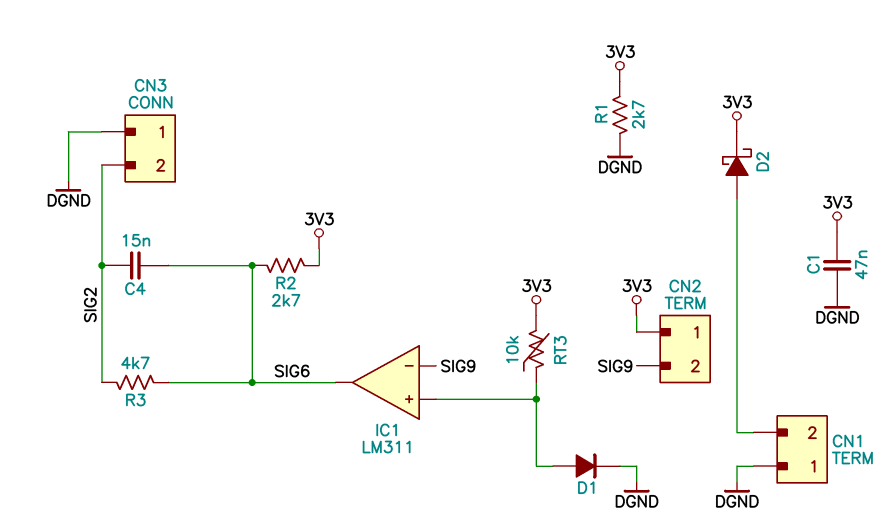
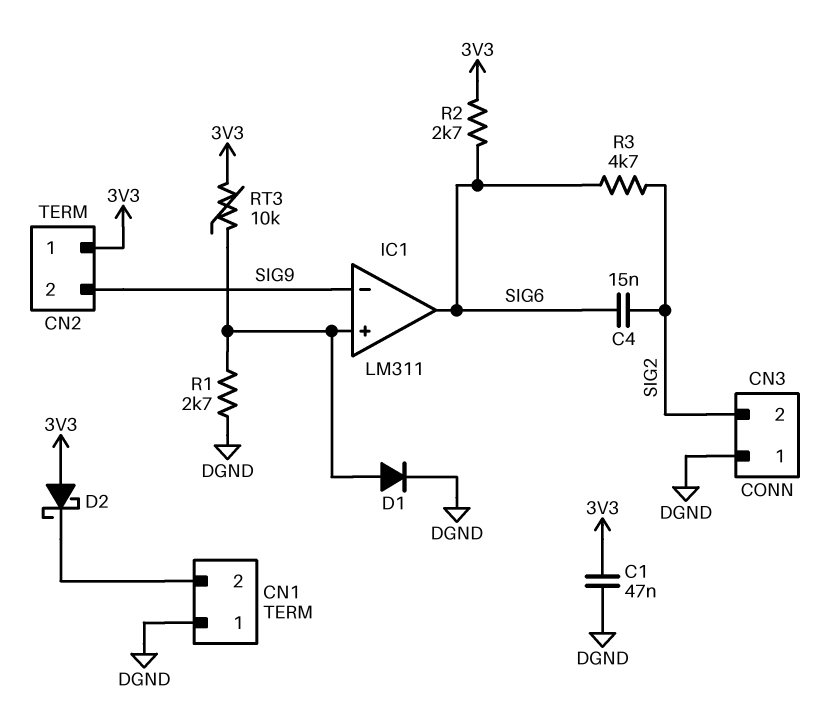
D2: schottky (A CN1/2, K 3V3) -> schottky (A 3V3, K CN1/2)
R1: 2.7k (3V3, DGND) -> 2.7k (DGND, IC1/in+)

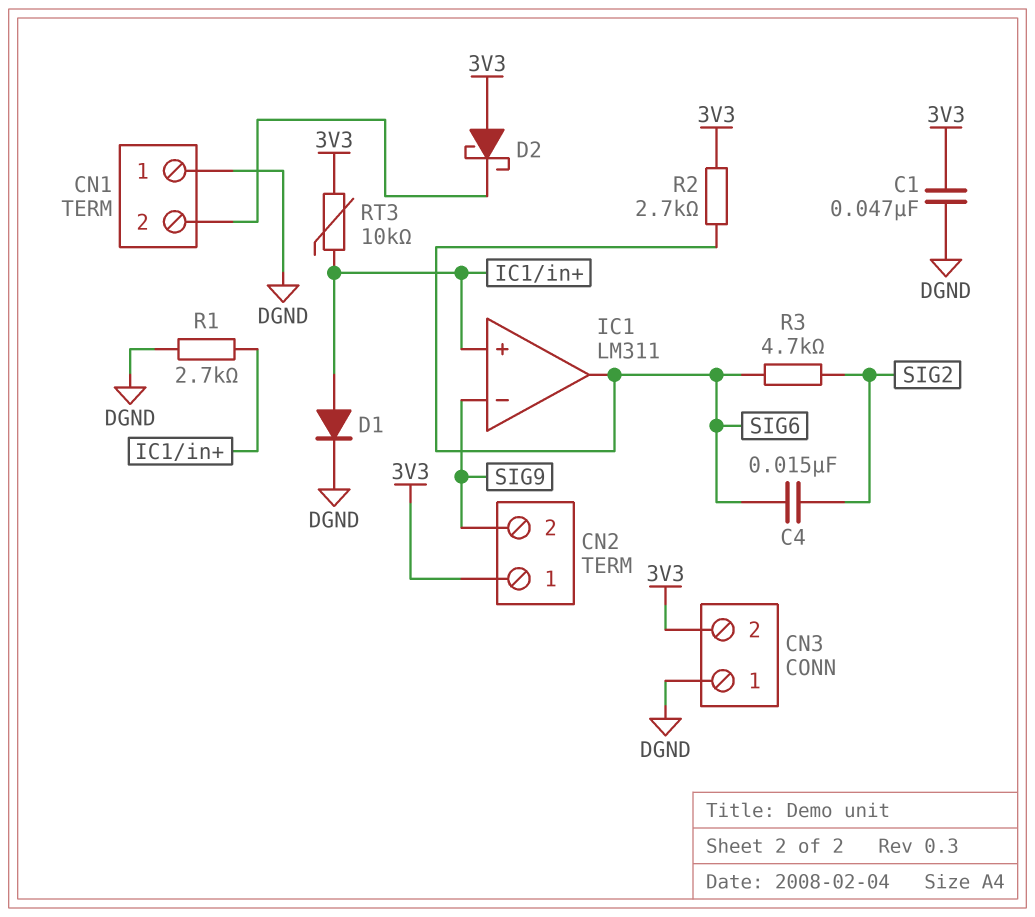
CN3 pin 2: SIG2 -> 3V3

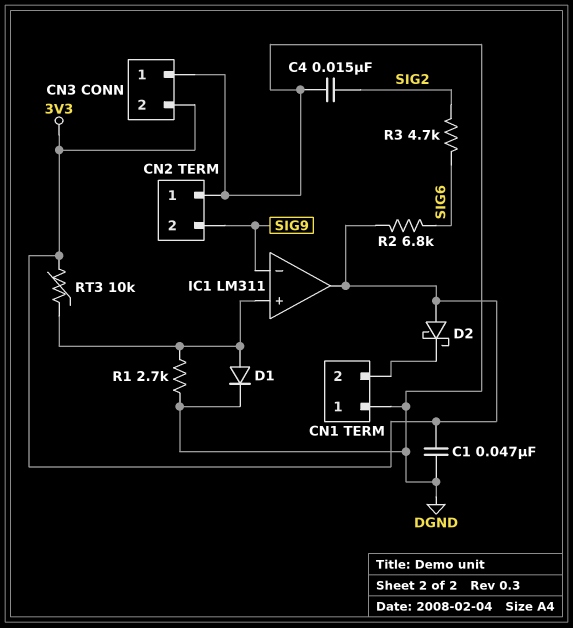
C4: 15nF (SIG2, SIG6) -> 15nF (DGND, SIG2)
CN2 pin 1: 3V3 -> DGND
IC1 pin out: SIG6 -> 3V3
R2: 2.7k (3V3, SIG6) -> 6.8k (3V3, SIG6)

